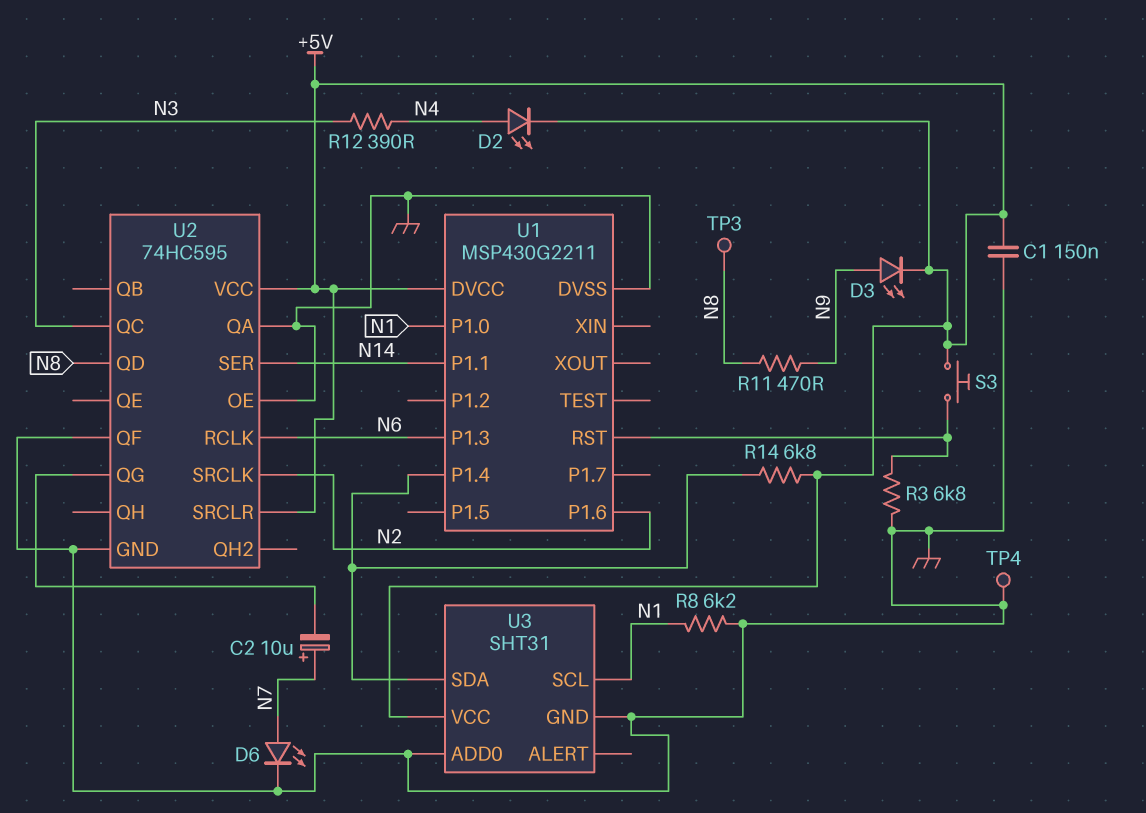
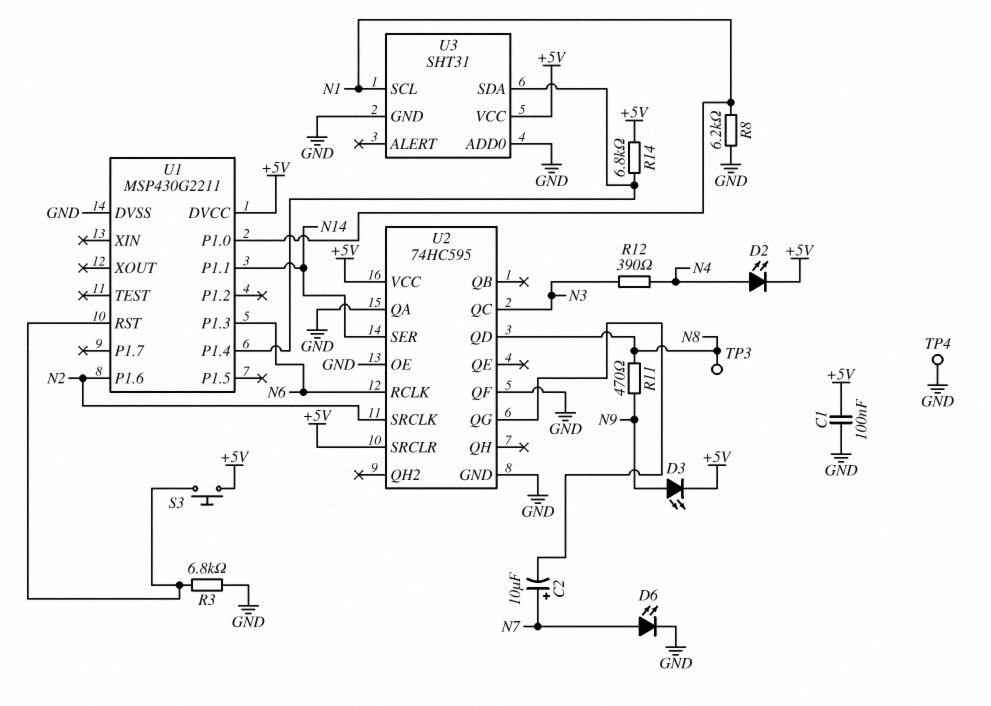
C1: 150nF (+5V, GND) -> 100nF (+5V, GND)

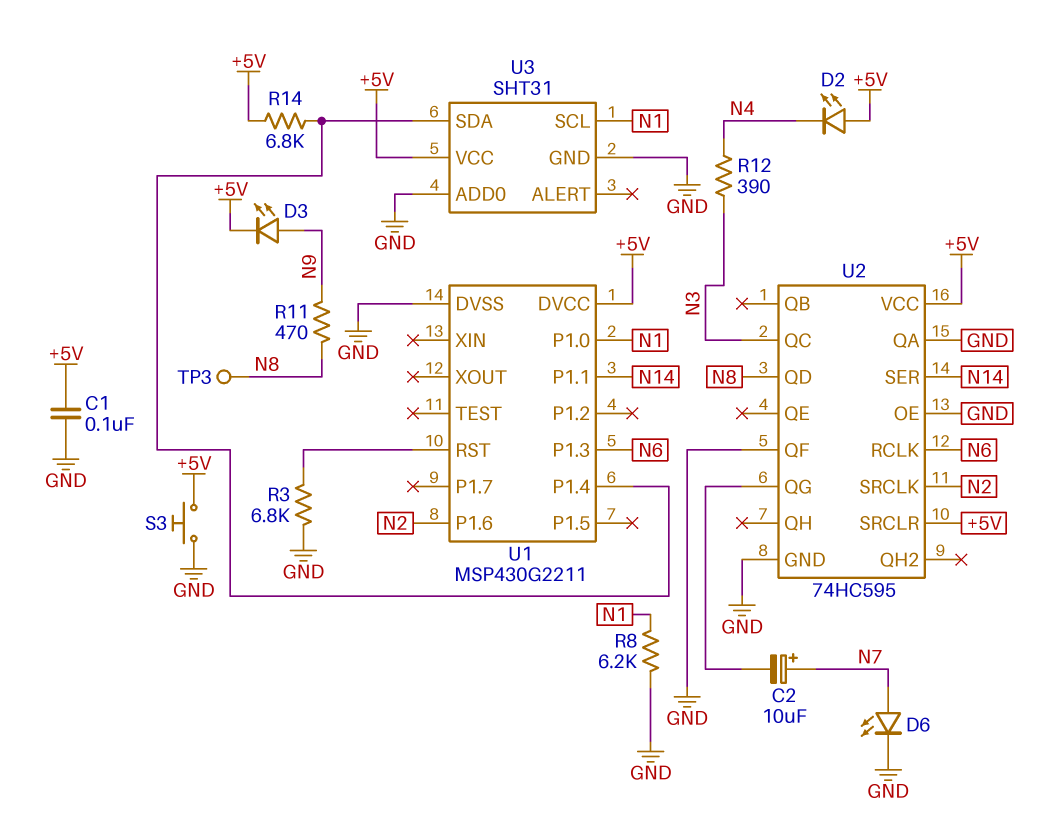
D2: LED (A N4, K +5V) -> LED (A +5V, K N4)
S3: button (+5V, U1/RST) -> button (+5V, GND)
TP4: test point (GND) -> none

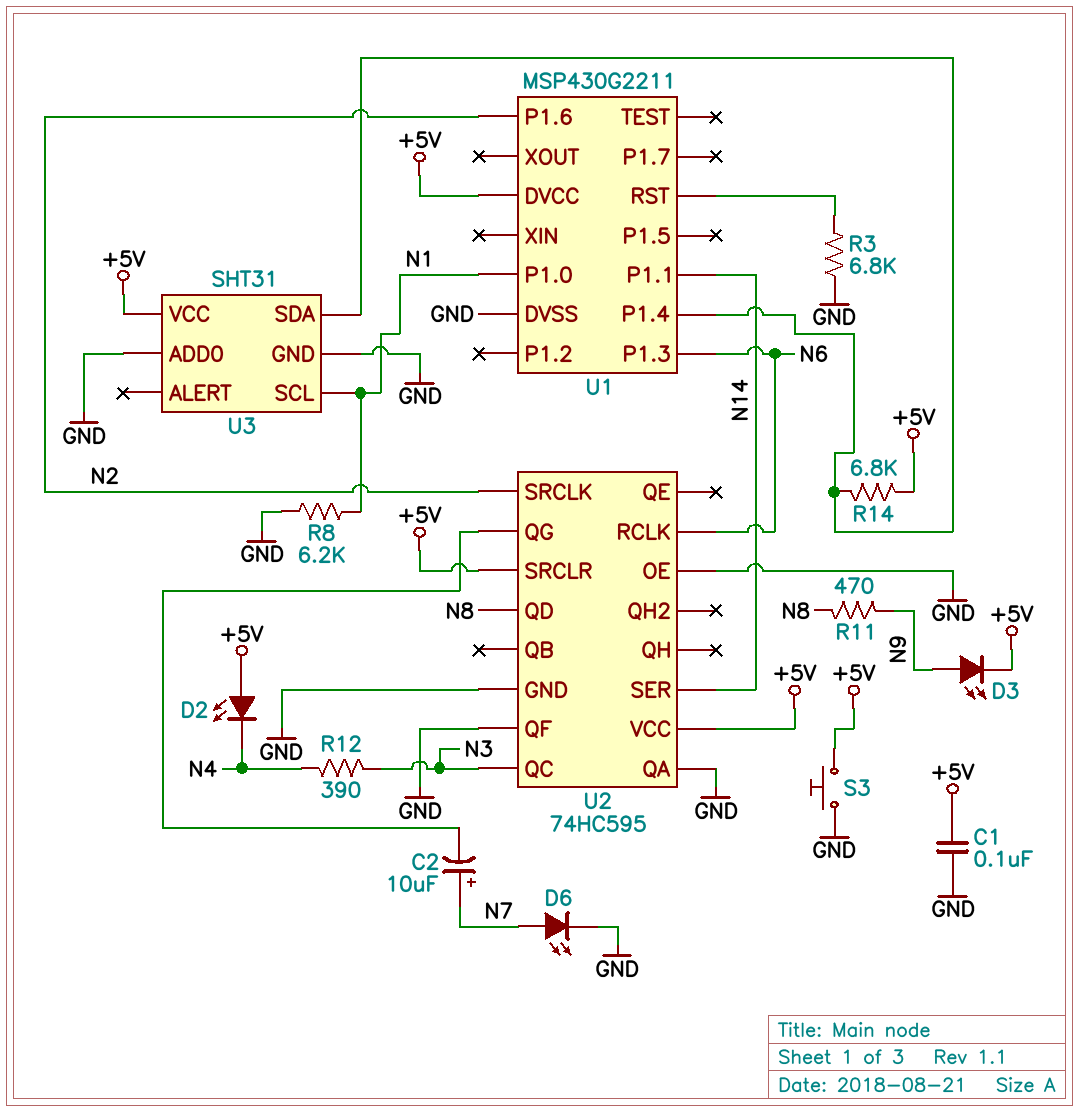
TP3: test point (N8) -> none

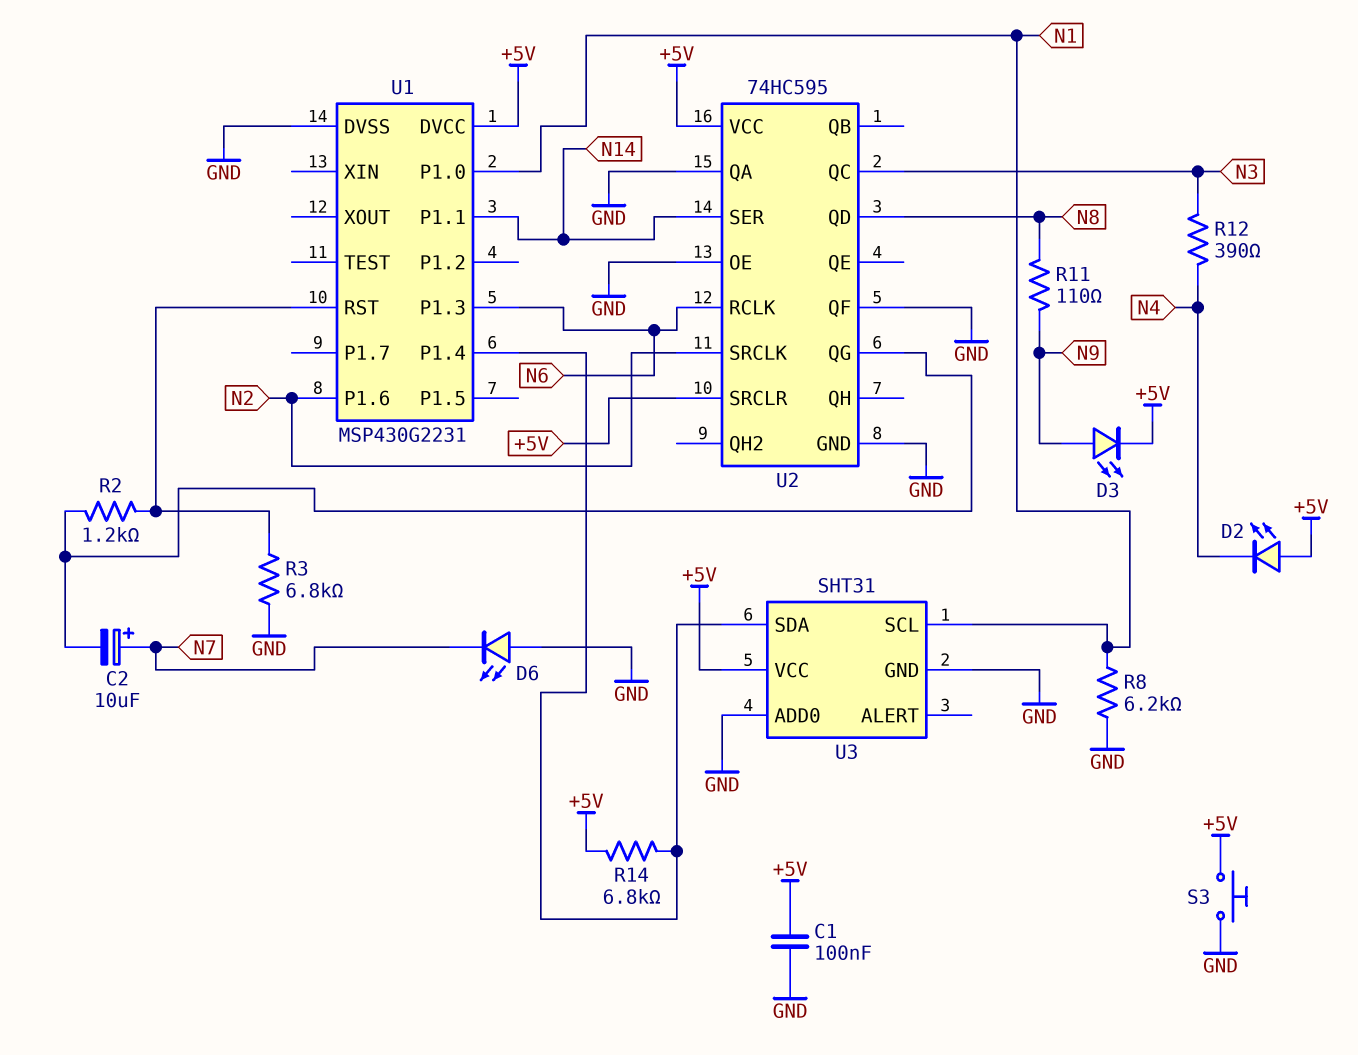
D6: LED (A N7, K GND) -> LED (A GND, K N7)
R2: none -> 1.2k (U1/RST, U2/QG)
R11: 470 (N8, N9) -> 110 (N8, N9)
U1: MSP430G2211 -> MSP430G2231

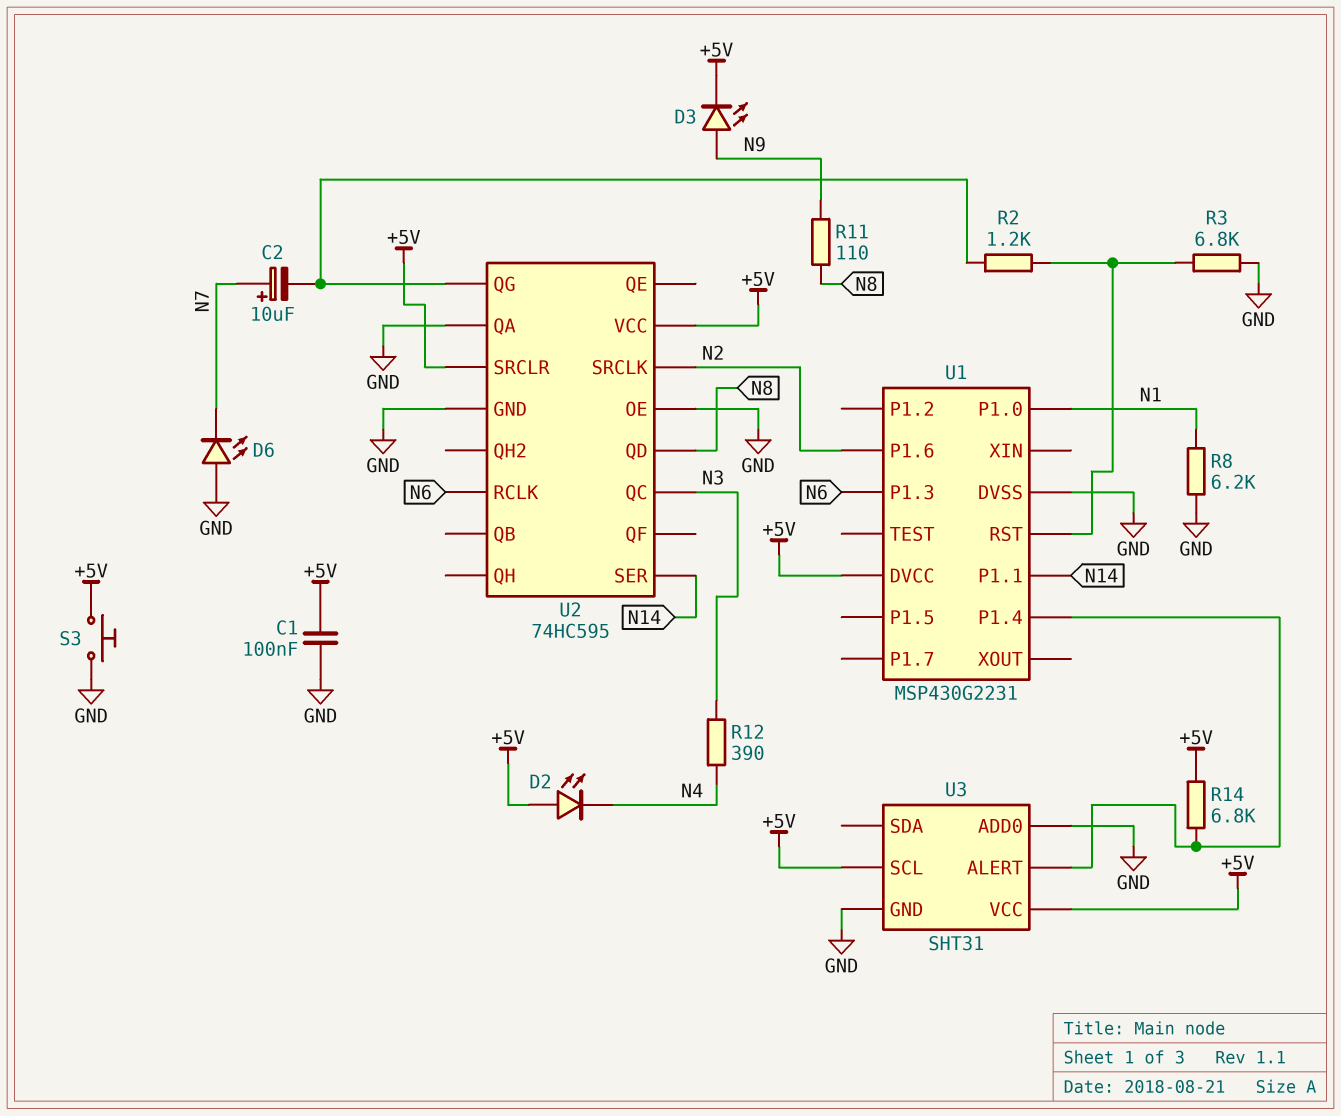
U2 pin QF: GND -> none
U3 pin ALERT: none -> U1/P1.4
U3 pin SCL: N1 -> +5V
U3 pin SDA: U1/P1.4 -> none

